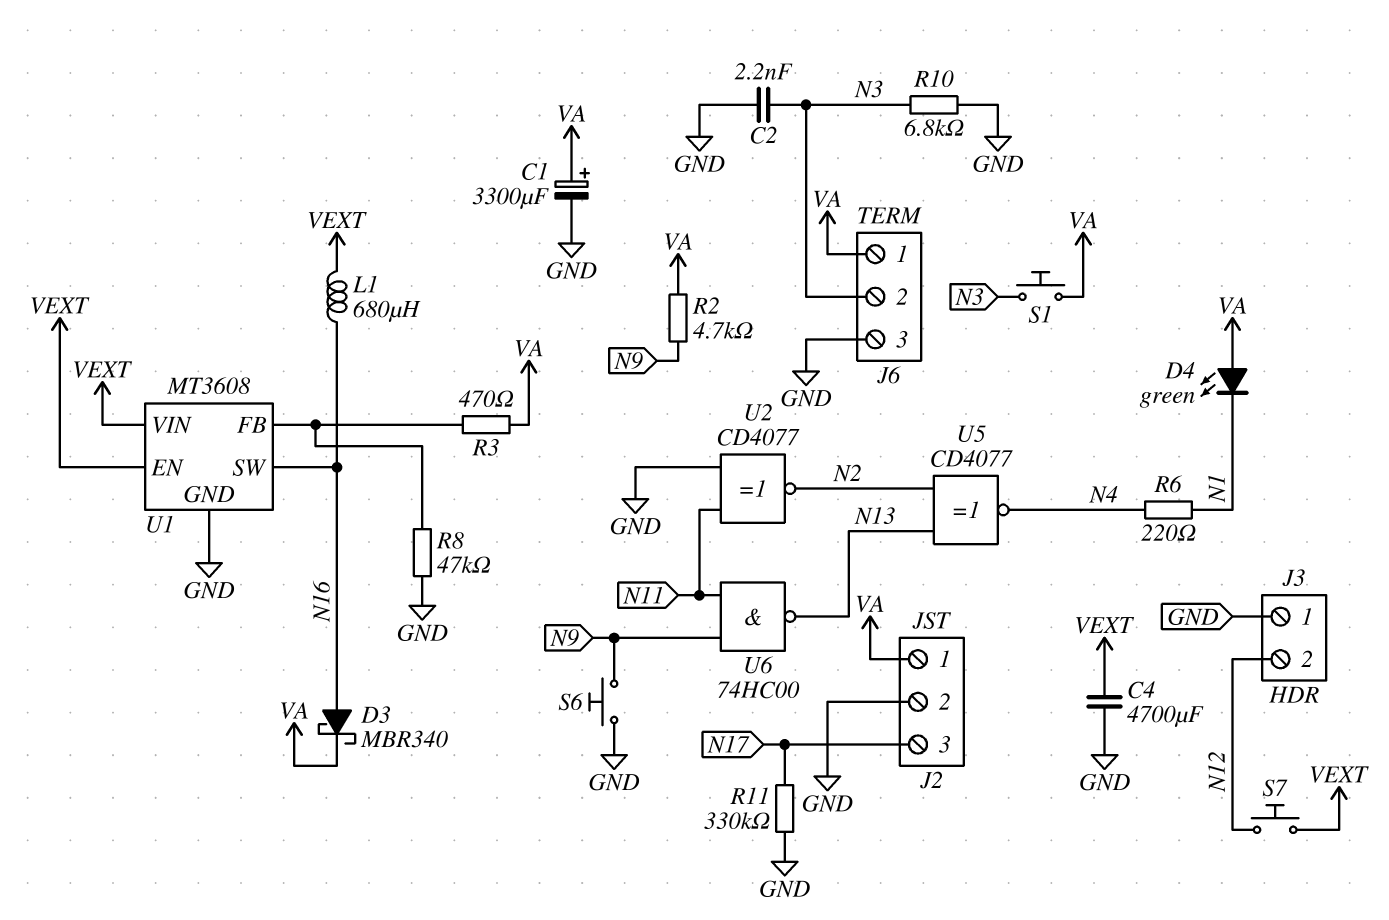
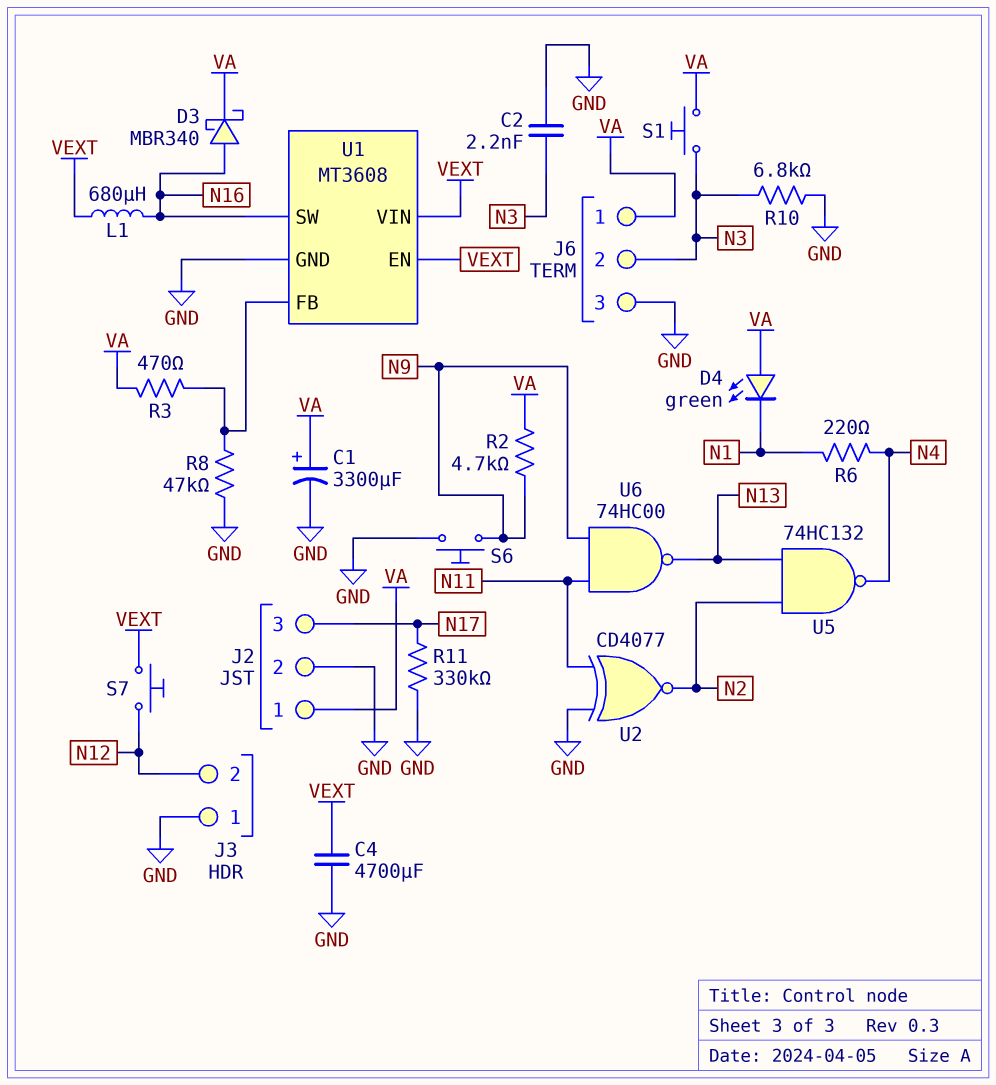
U5: XNOR CD4077 (in N2, in N13, out N4) -> NAND 74HC132 (in N2, in N13, out N4)

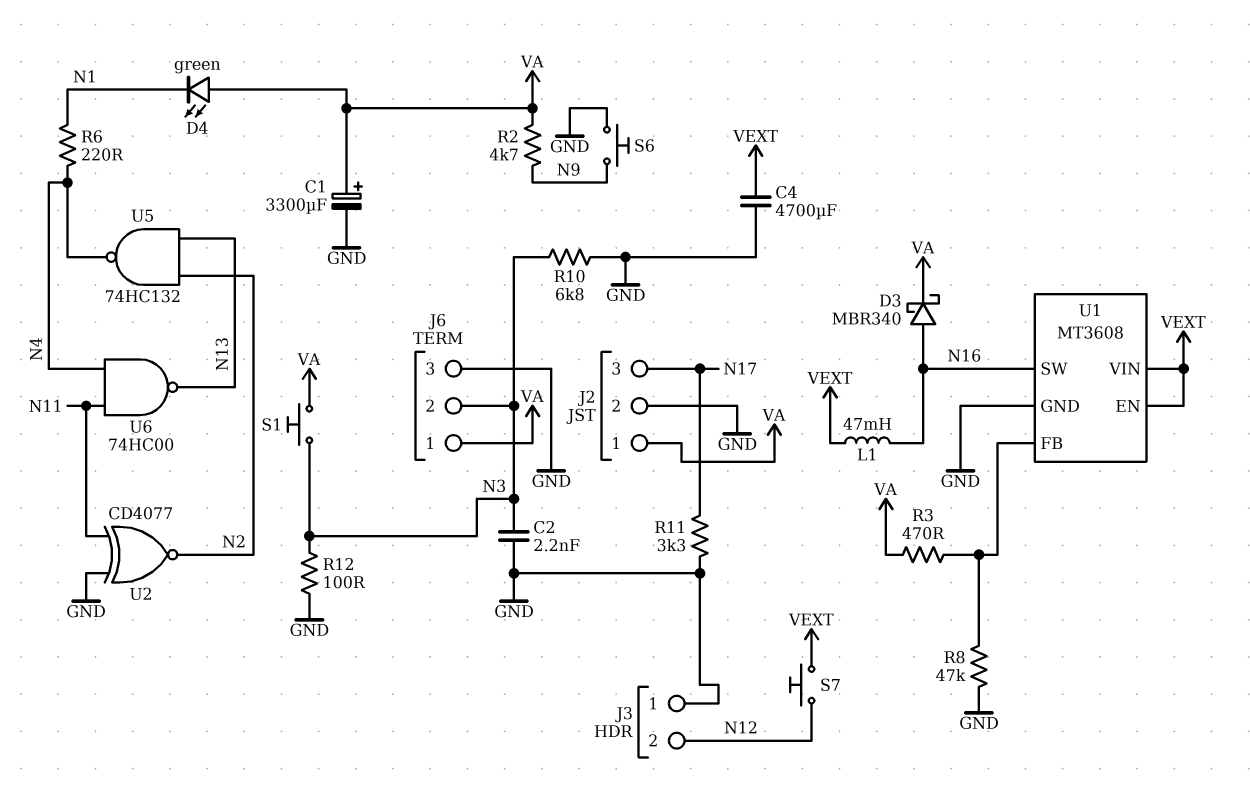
L1: 680uH (N16, VEXT) -> 47mH (N16, VEXT)
R11: 330k (GND, N17) -> 3.3k (GND, N17)
R12: none -> 100 (GND, N3)
U6: NAND 74HC00 (in N9, in N11, out N13) -> NAND 74HC00 (in N4, in N11, out N13)

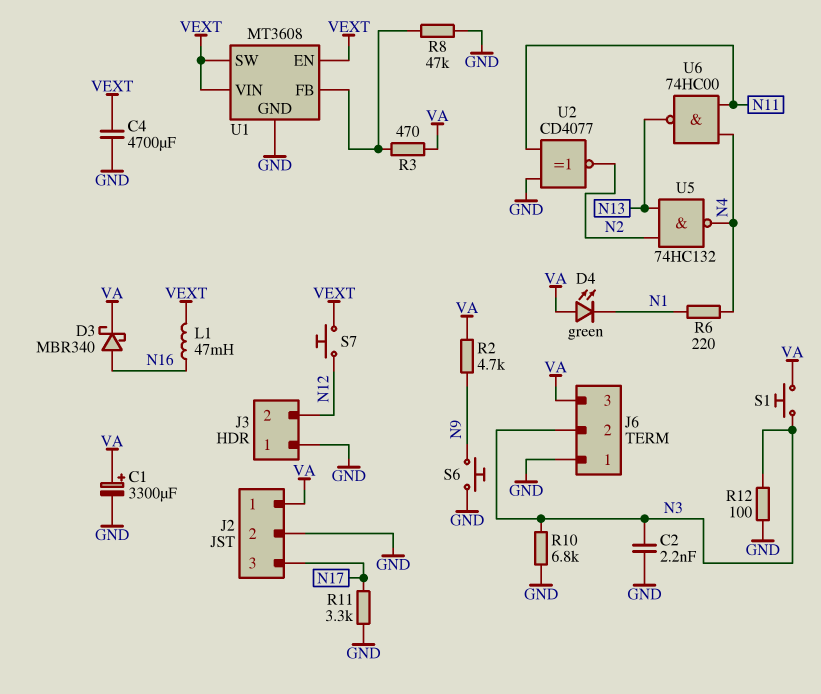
J6 pin 1: VA -> GND
J6 pin 3: GND -> VA
U1 pin SW: N16 -> VEXT

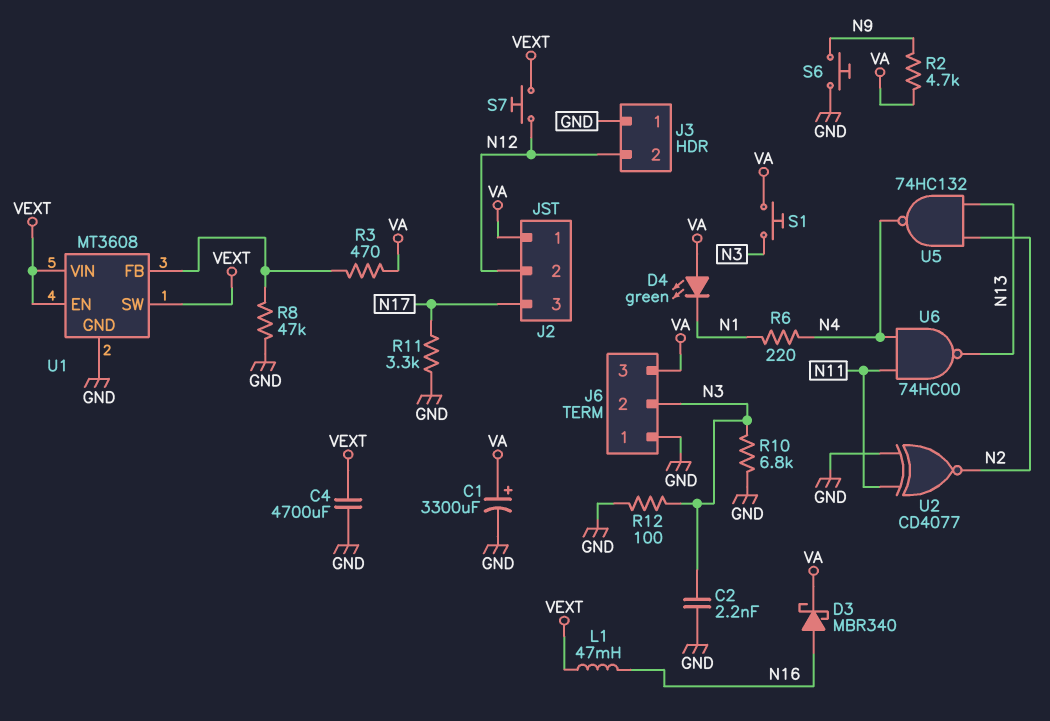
J2 pin 2: GND -> N12

